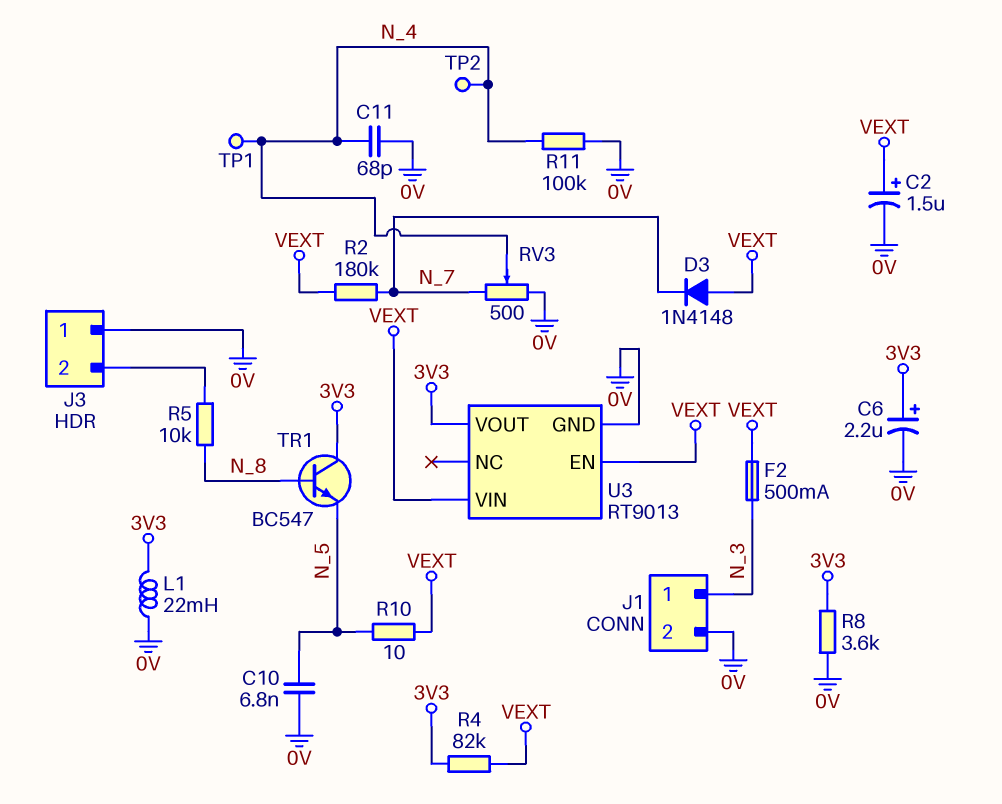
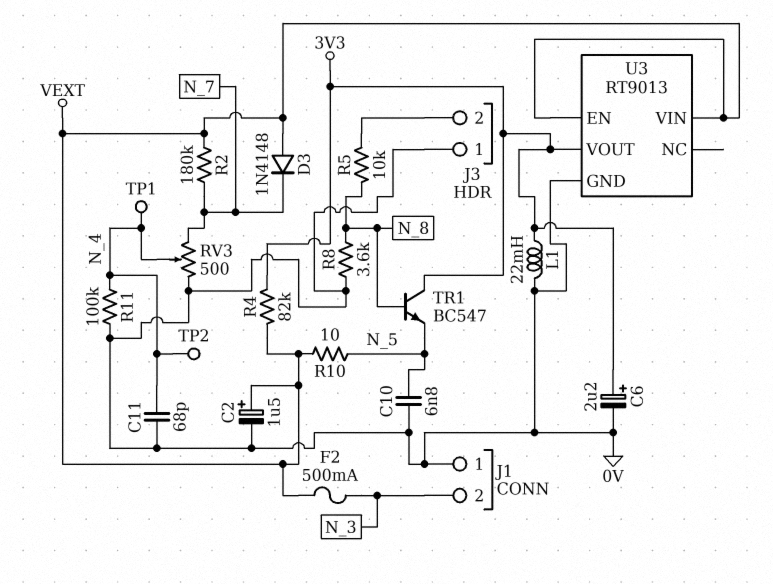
J1 pin 1: N_3 -> 0V
J1 pin 2: 0V -> N_3
R8: 3.6k (0V, 3V3) -> 3.6k (0V, N_8)

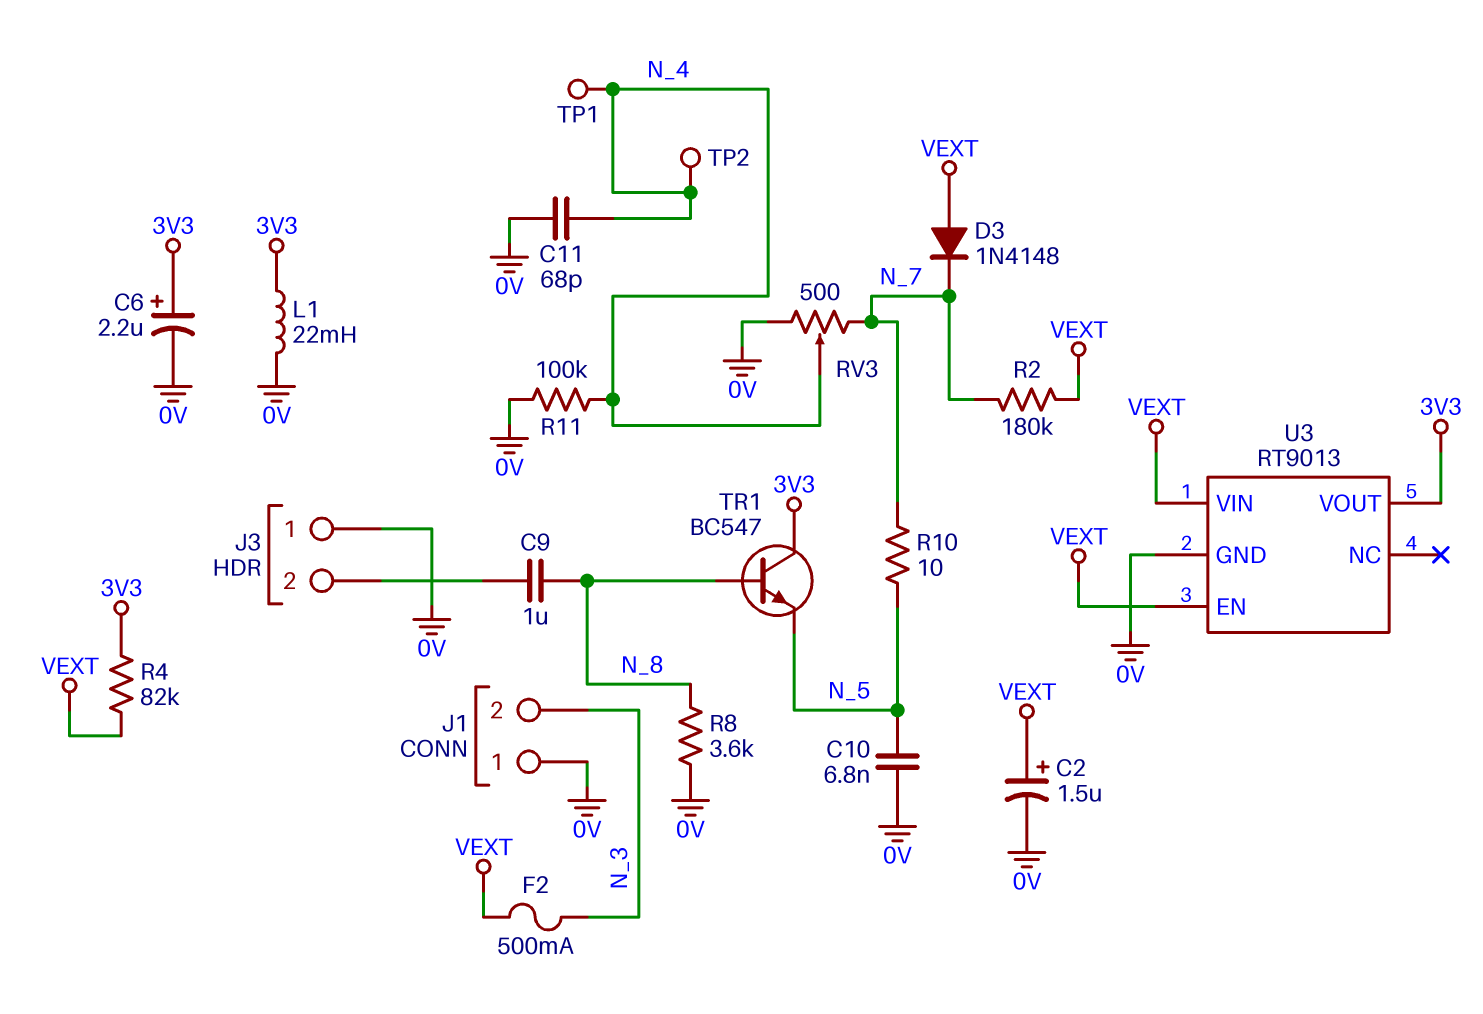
C9: none -> 1uF (J3/2, N_8)
R5: 10k (J3/2, N_8) -> none
R10: 10 (N_5, VEXT) -> 10 (N_5, N_7)

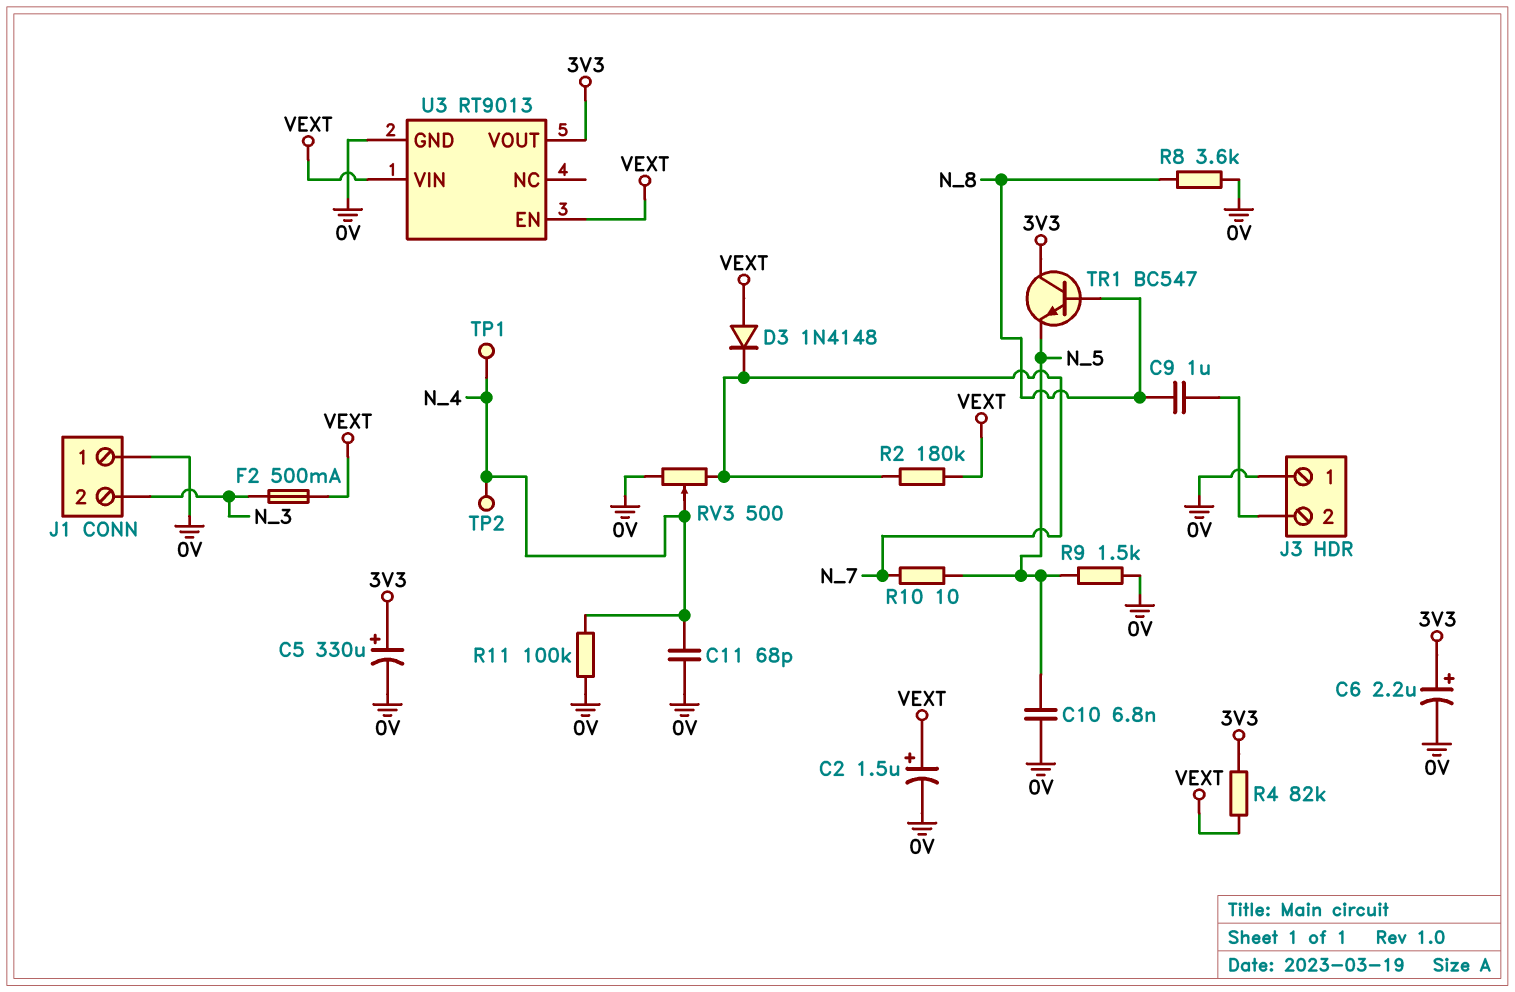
C5: none -> 330uF (plus 3V3, minus 0V)
L1: 22mH (0V, 3V3) -> none
R9: none -> 1.5k (0V, N_5)

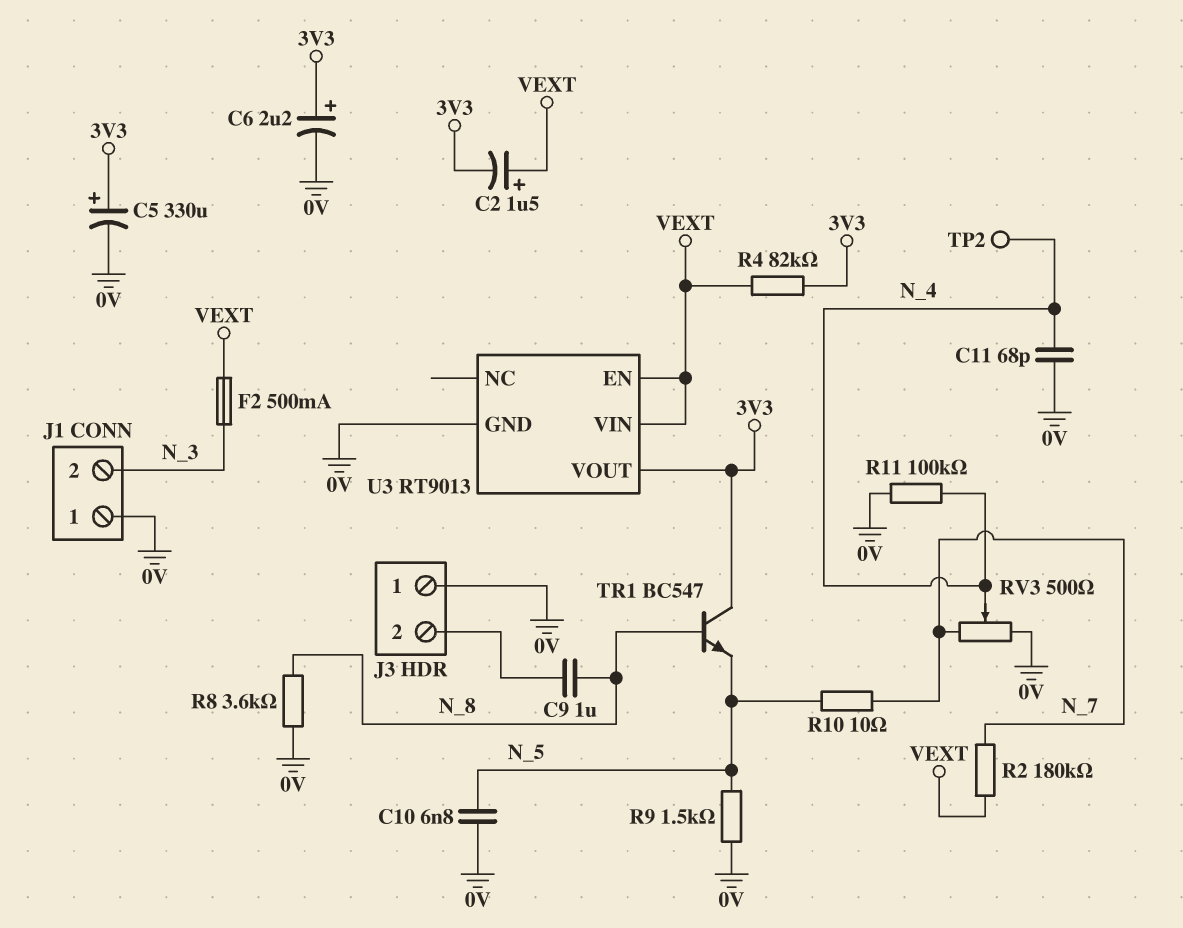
C2: 1.5uF (plus VEXT, minus 0V) -> 1.5uF (plus VEXT, minus 3V3)
D3: diode 1N4148 (A VEXT, K N_7) -> none
TP1: test point (N_4) -> none

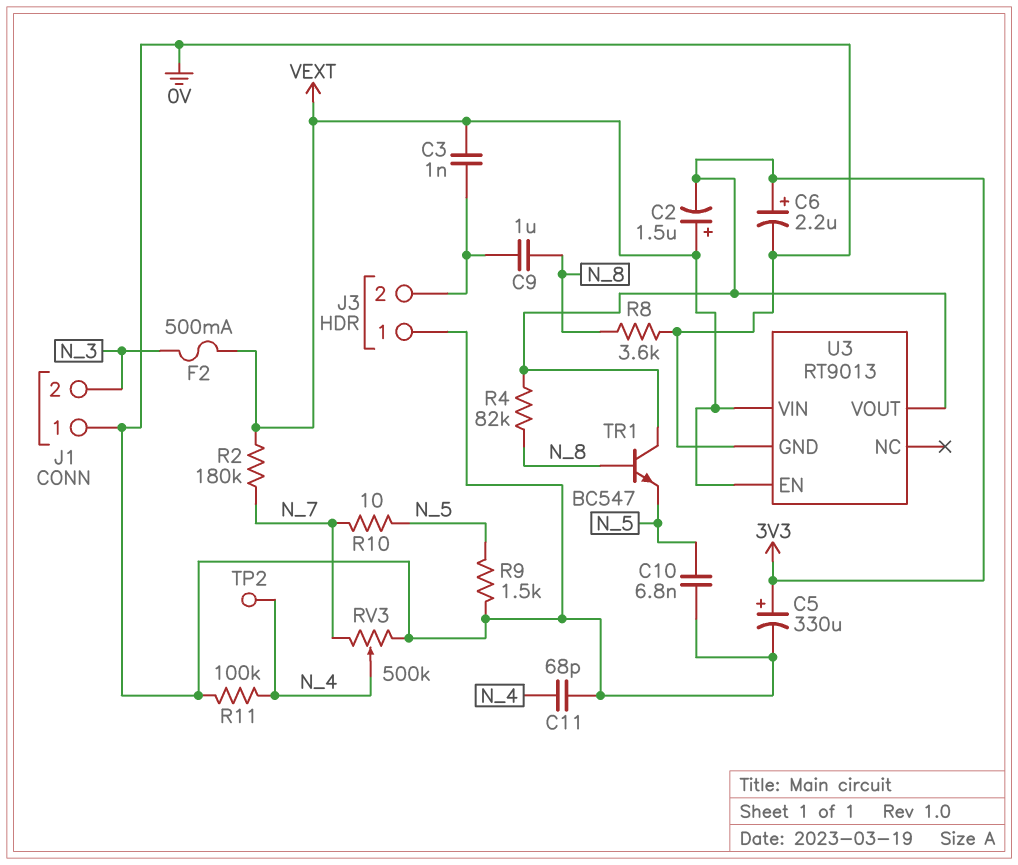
C3: none -> 1nF (J3/2, VEXT)
R4: 82k (3V3, VEXT) -> 82k (3V3, N_8)
RV3: 500 (0V, N_7, wiper N_4) -> 500k (0V, N_7, wiper N_4)

